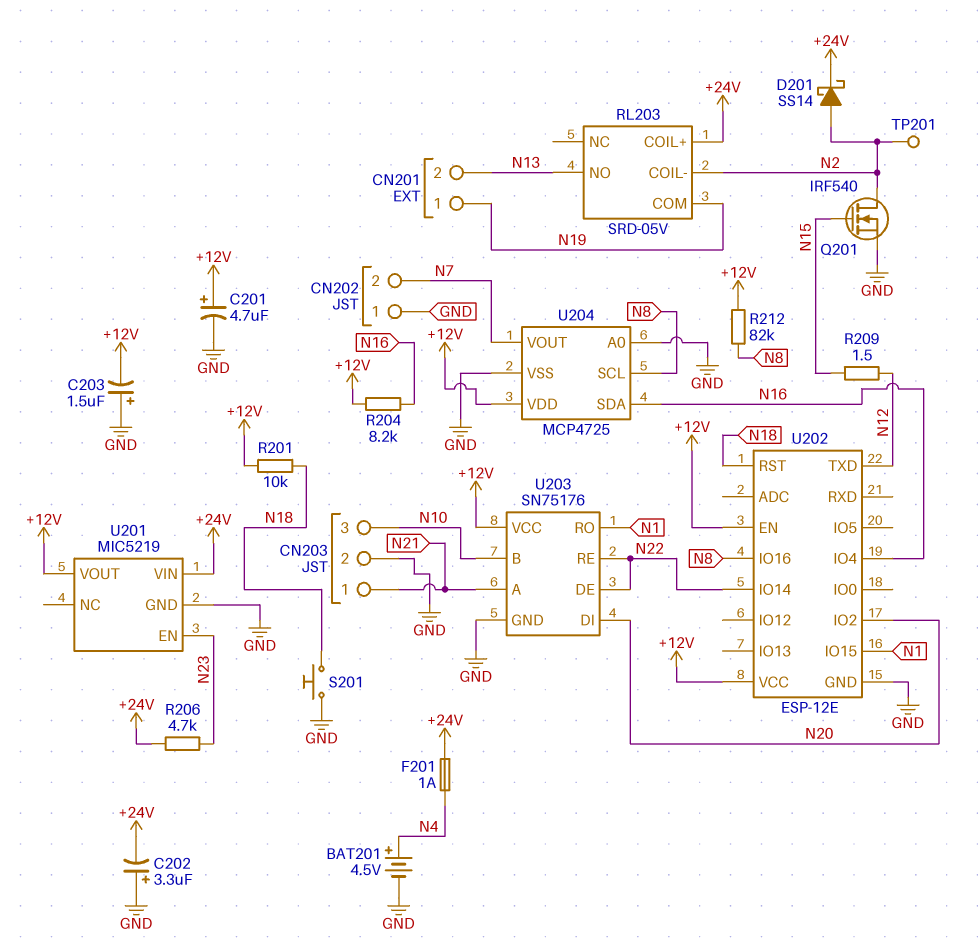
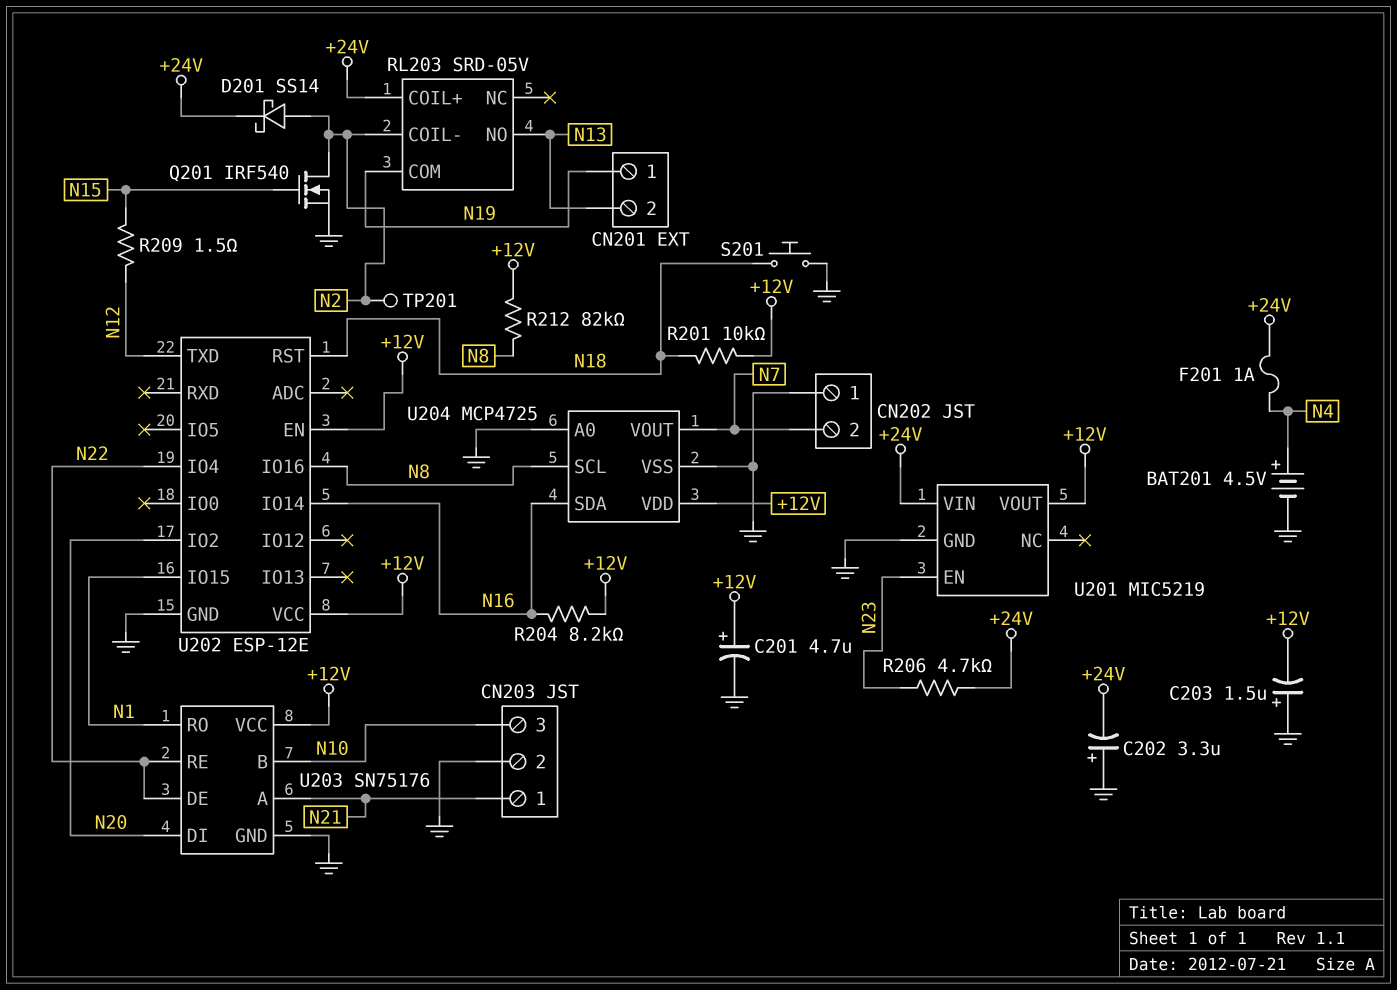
U202 pin IO4: N16 -> N22
U202 pin IO14: N22 -> N16

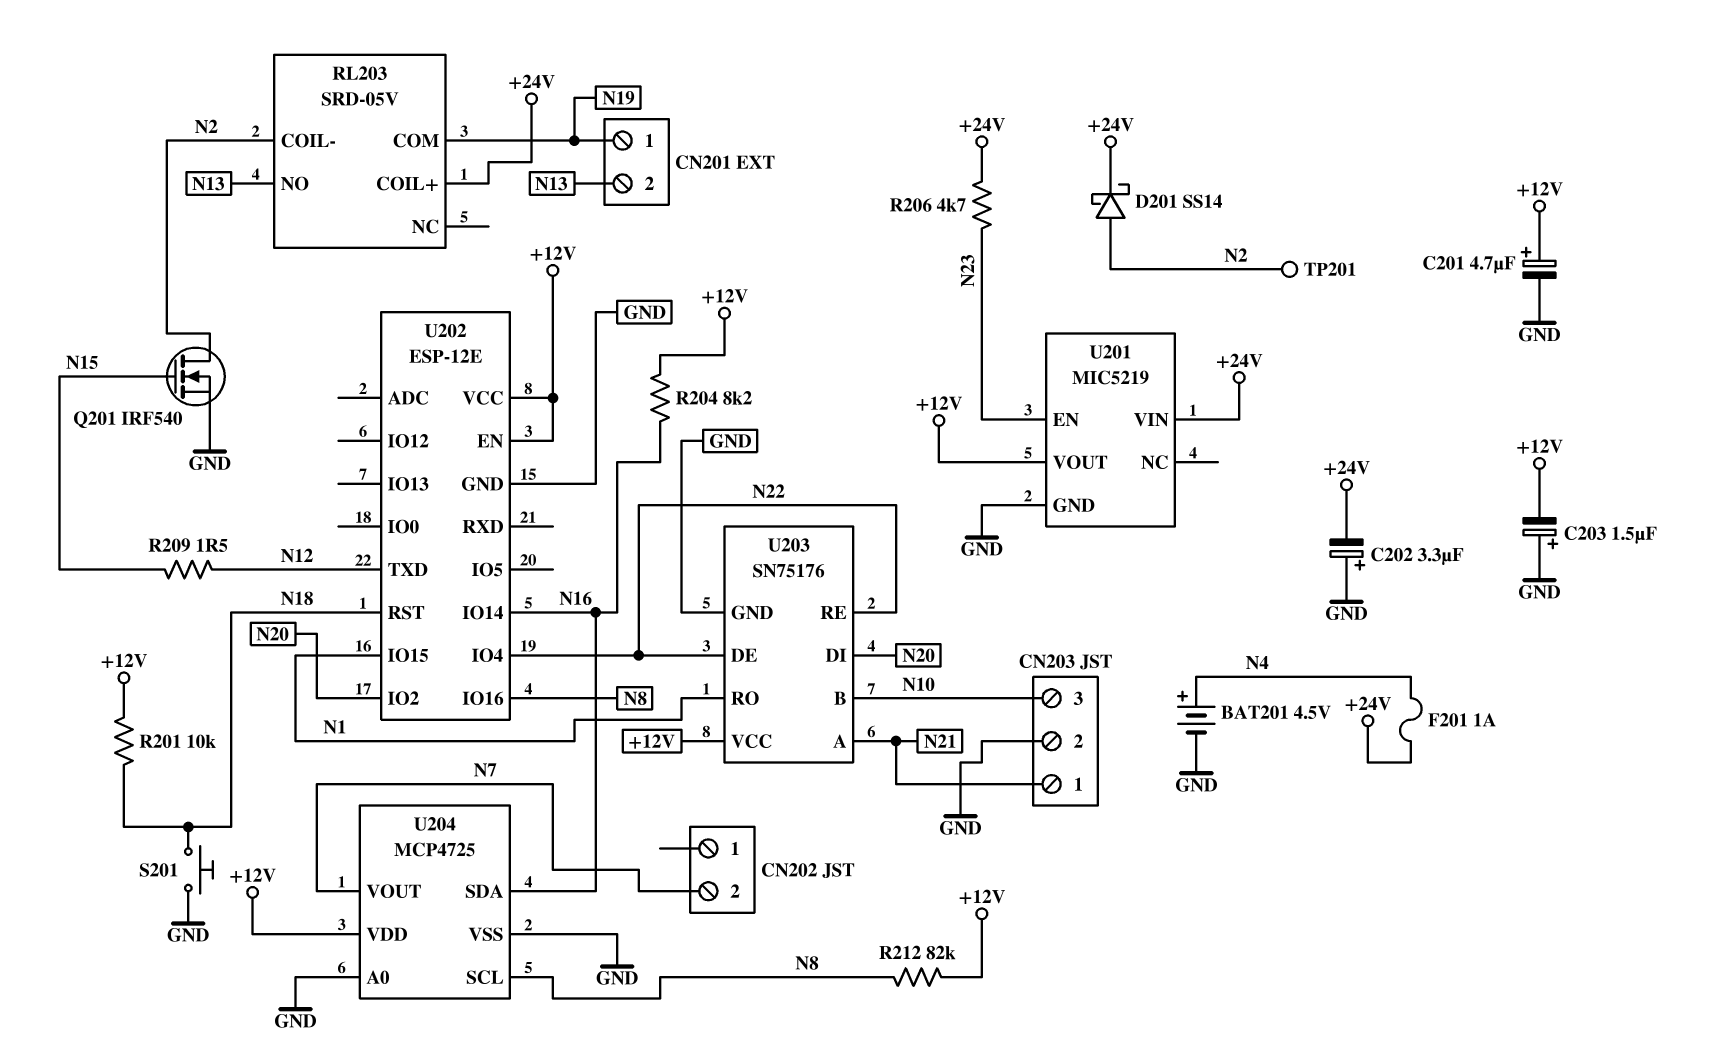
CN202 pin 1: GND -> none

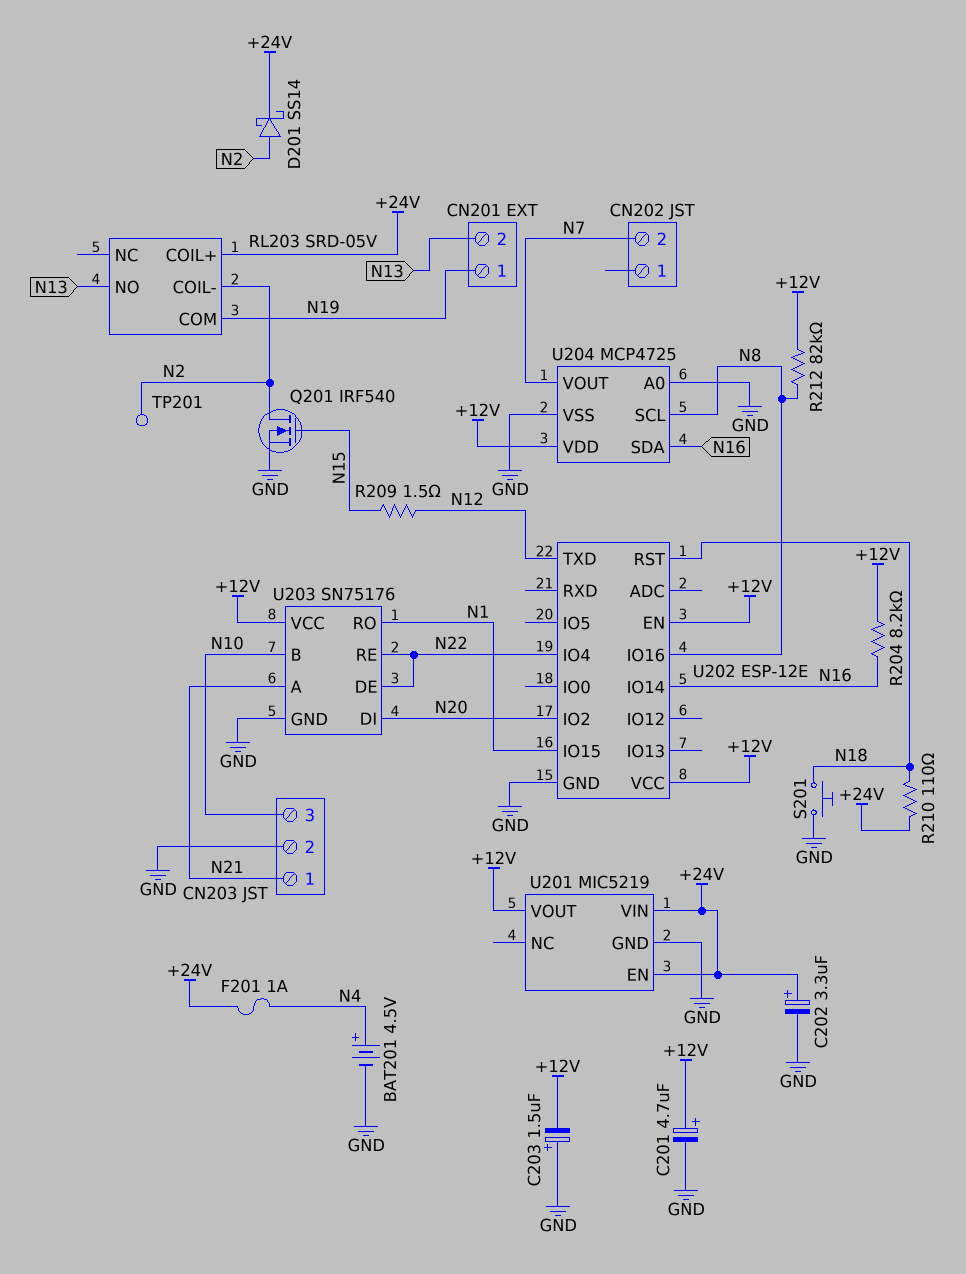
C202: 3.3uF (plus GND, minus +24V) -> 3.3uF (plus +24V, minus GND)
R201: 10k (+12V, N18) -> none
R206: 4.7k (+24V, N23) -> none
R210: none -> 110 (+24V, N18)
U201 pin EN: N23 -> +24V

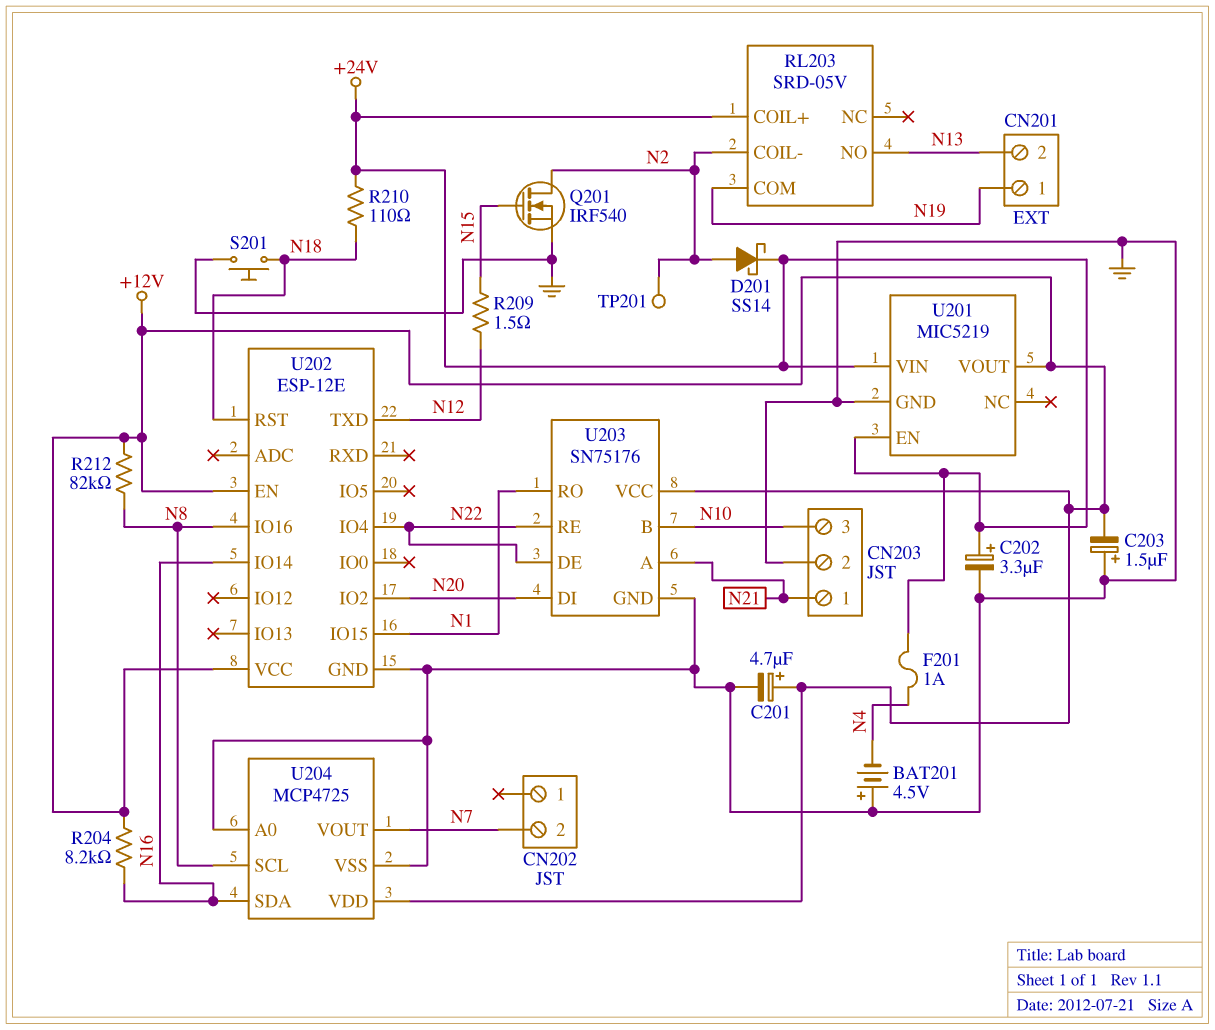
BAT201: 4.5V (plus N4, minus GND) -> 4.5V (plus GND, minus N4)

